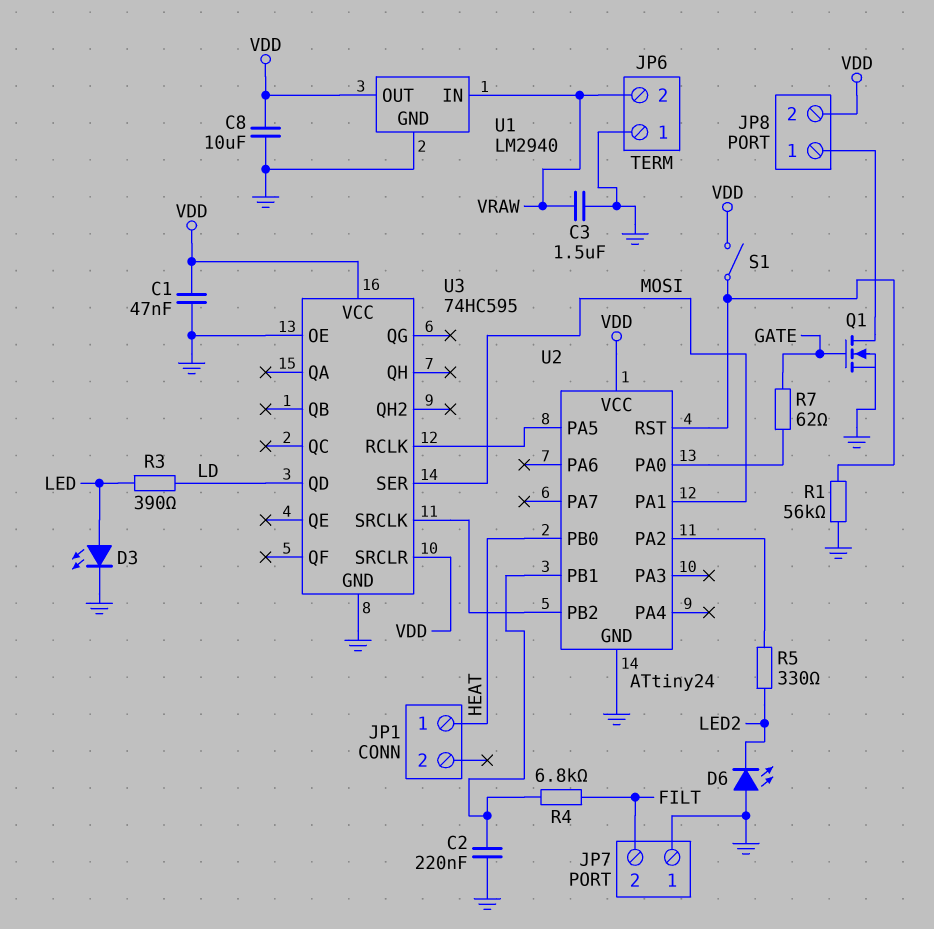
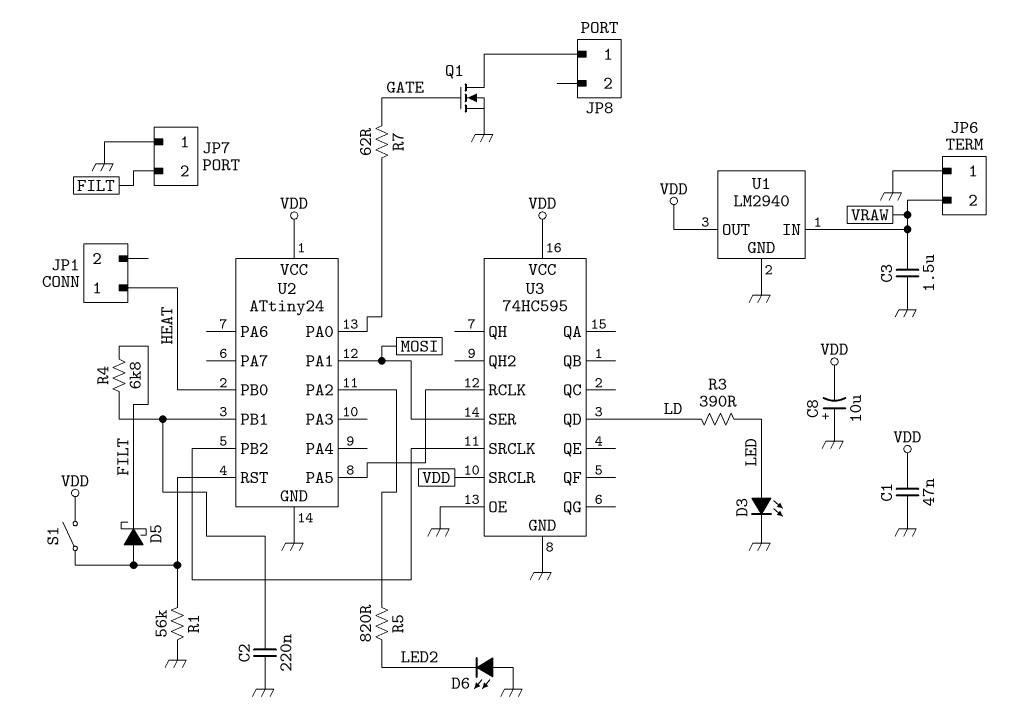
C8: 10uF (GND, VDD) -> 10uF (plus GND, minus VDD)
D5: none -> schottky (A U2/RST, K FILT)
JP8 pin 2: VDD -> none
R5: 330 (LED2, U2/PA2) -> 820 (LED2, U2/PA2)

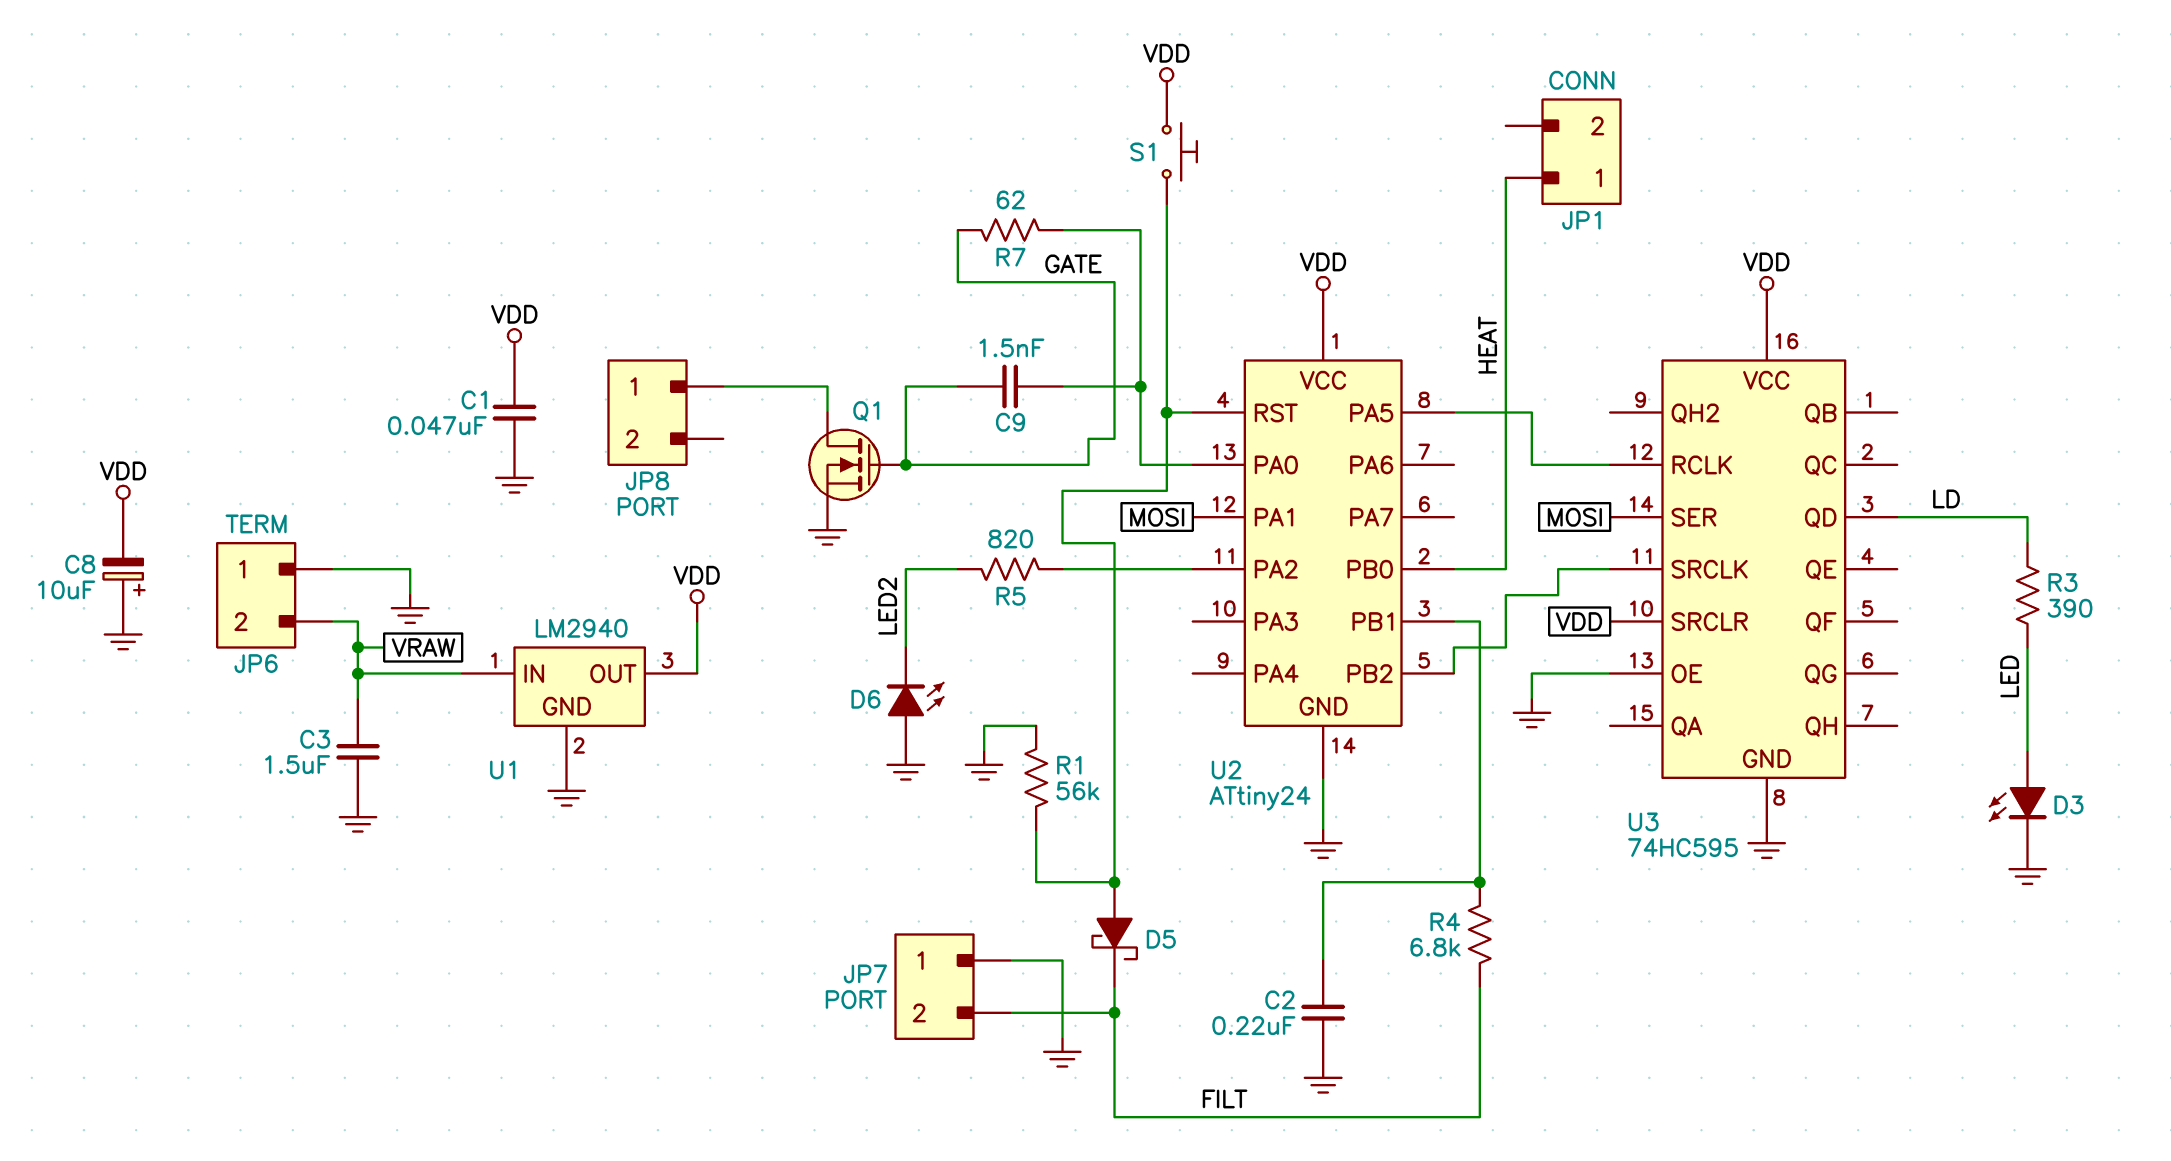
C9: none -> 1.5nF (GATE, U2/PA0)
S1: switch (U2/RST, VDD) -> button (U2/RST, VDD)

